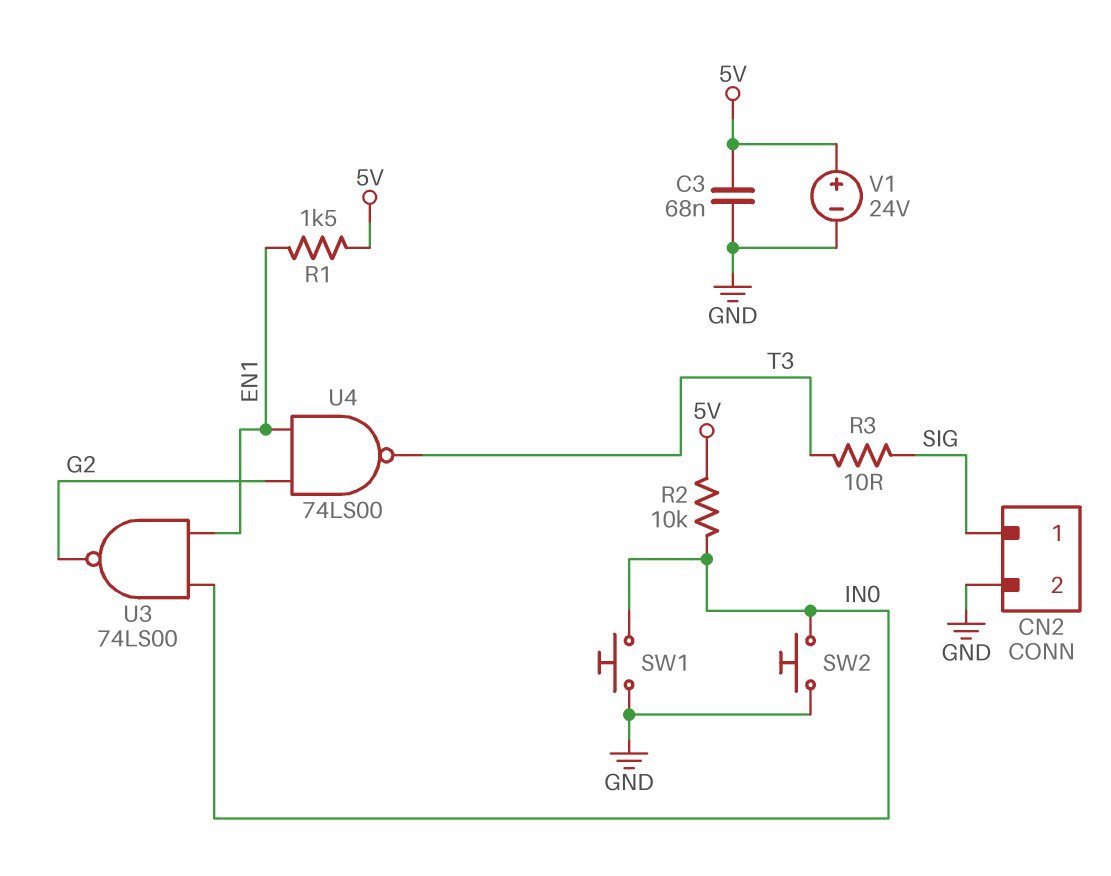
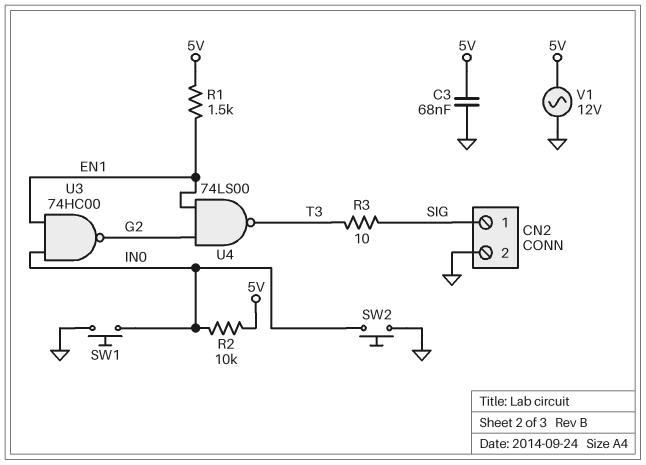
U3: NAND 74LS00 (in EN1, in IN0, out G2) -> NAND 74HC00 (in EN1, in IN0, out G2)
V1: 24V (plus 5V, minus GND) -> AC 12V (5V, GND)

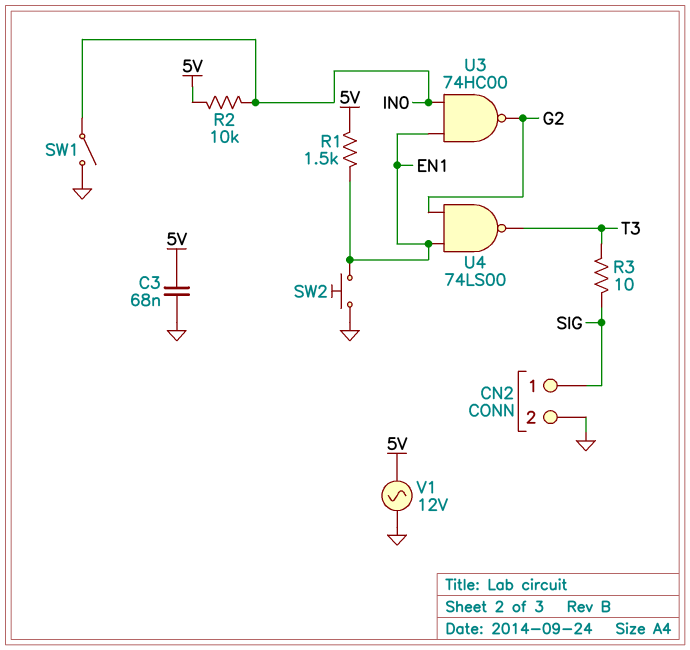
SW1: button (GND, IN0) -> switch (GND, IN0)
SW2: button (GND, IN0) -> button (EN1, GND)

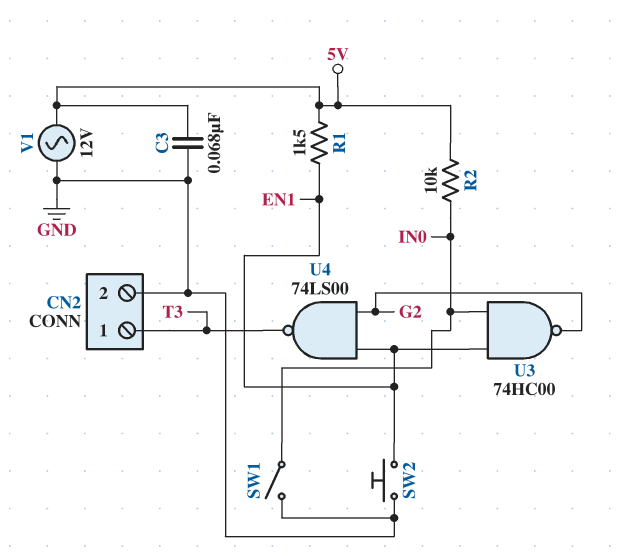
CN2 pin 1: SIG -> T3
R3: 10 (SIG, T3) -> none

